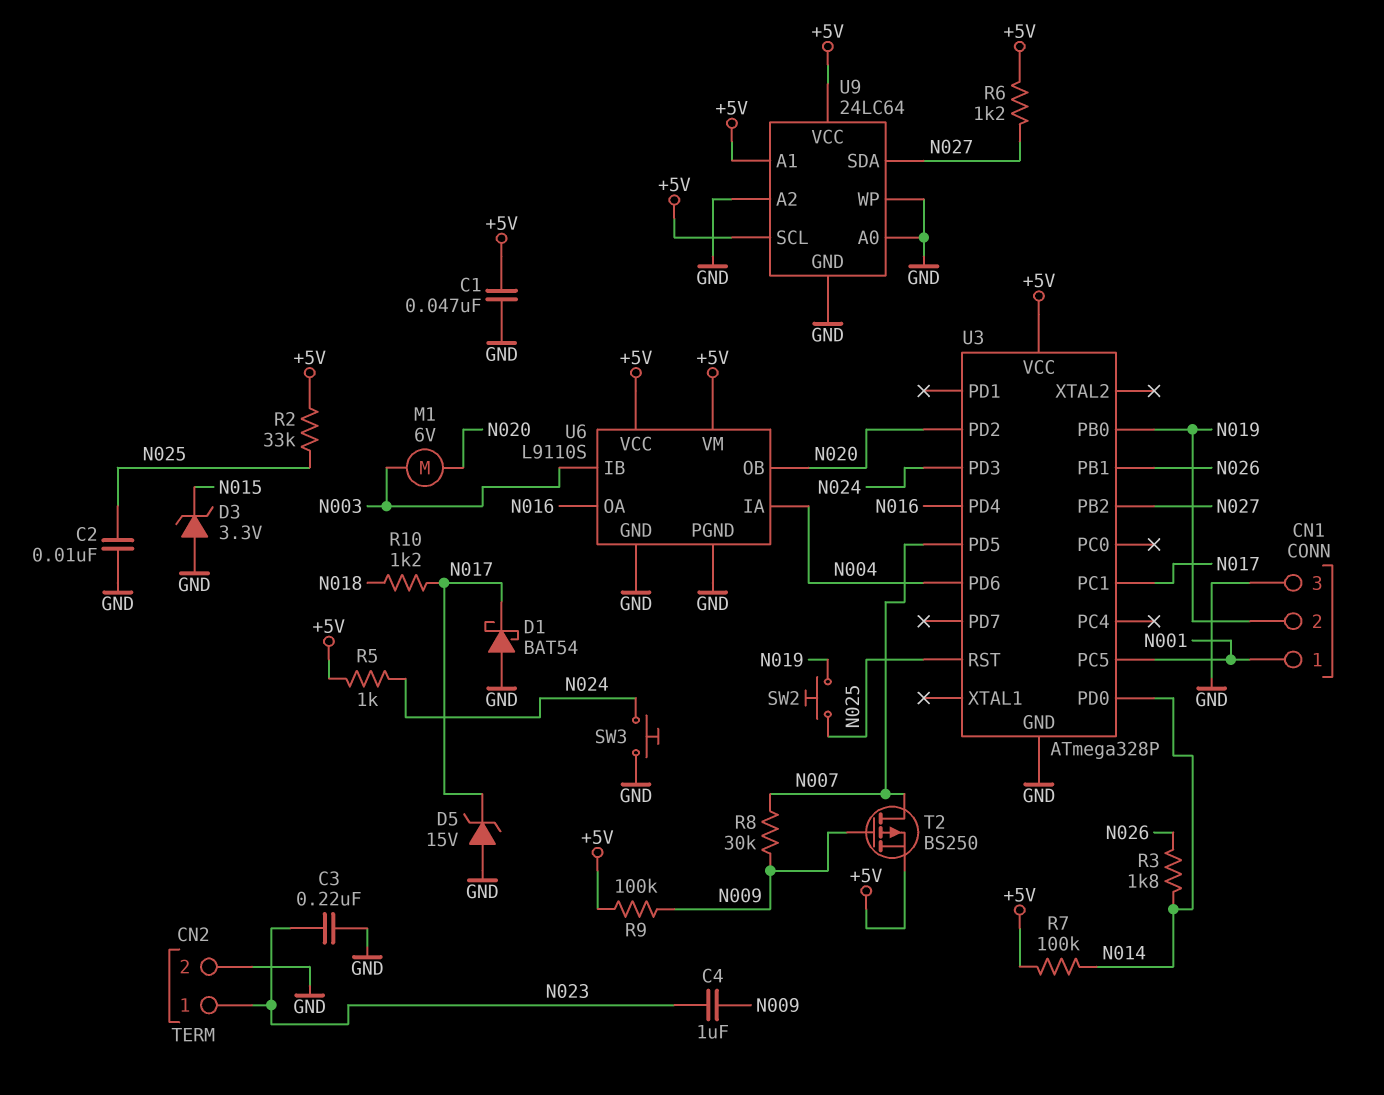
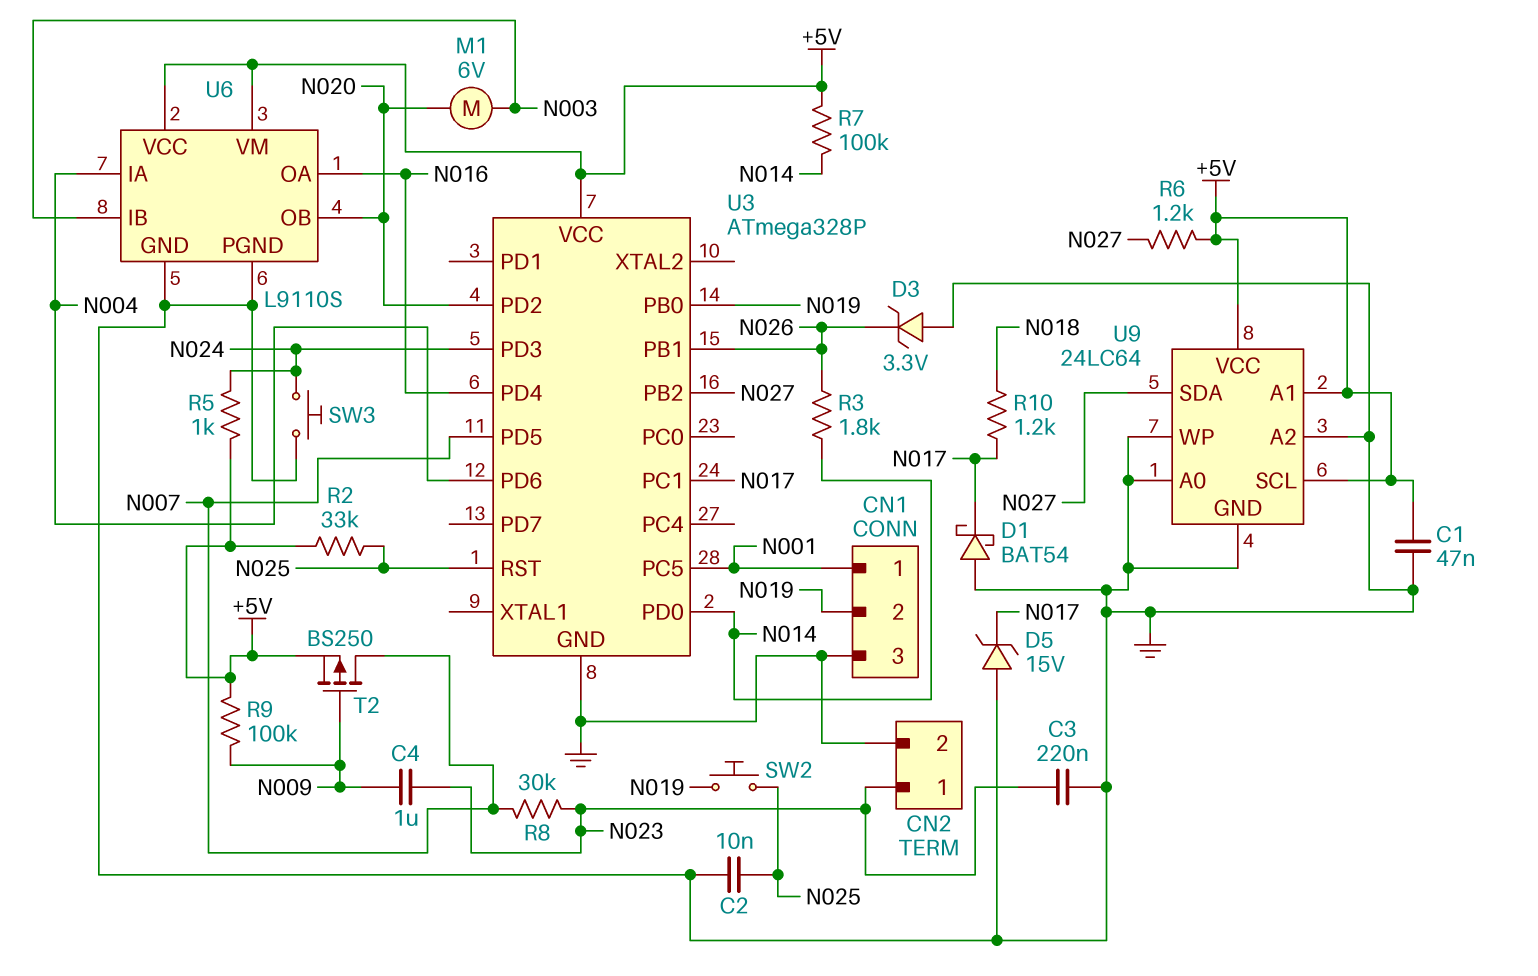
D3: zener 3.3V (A GND, K N015) -> zener 3.3V (A GND, K N026)
R8: 30k (N007, N009) -> 30k (N007, N023)

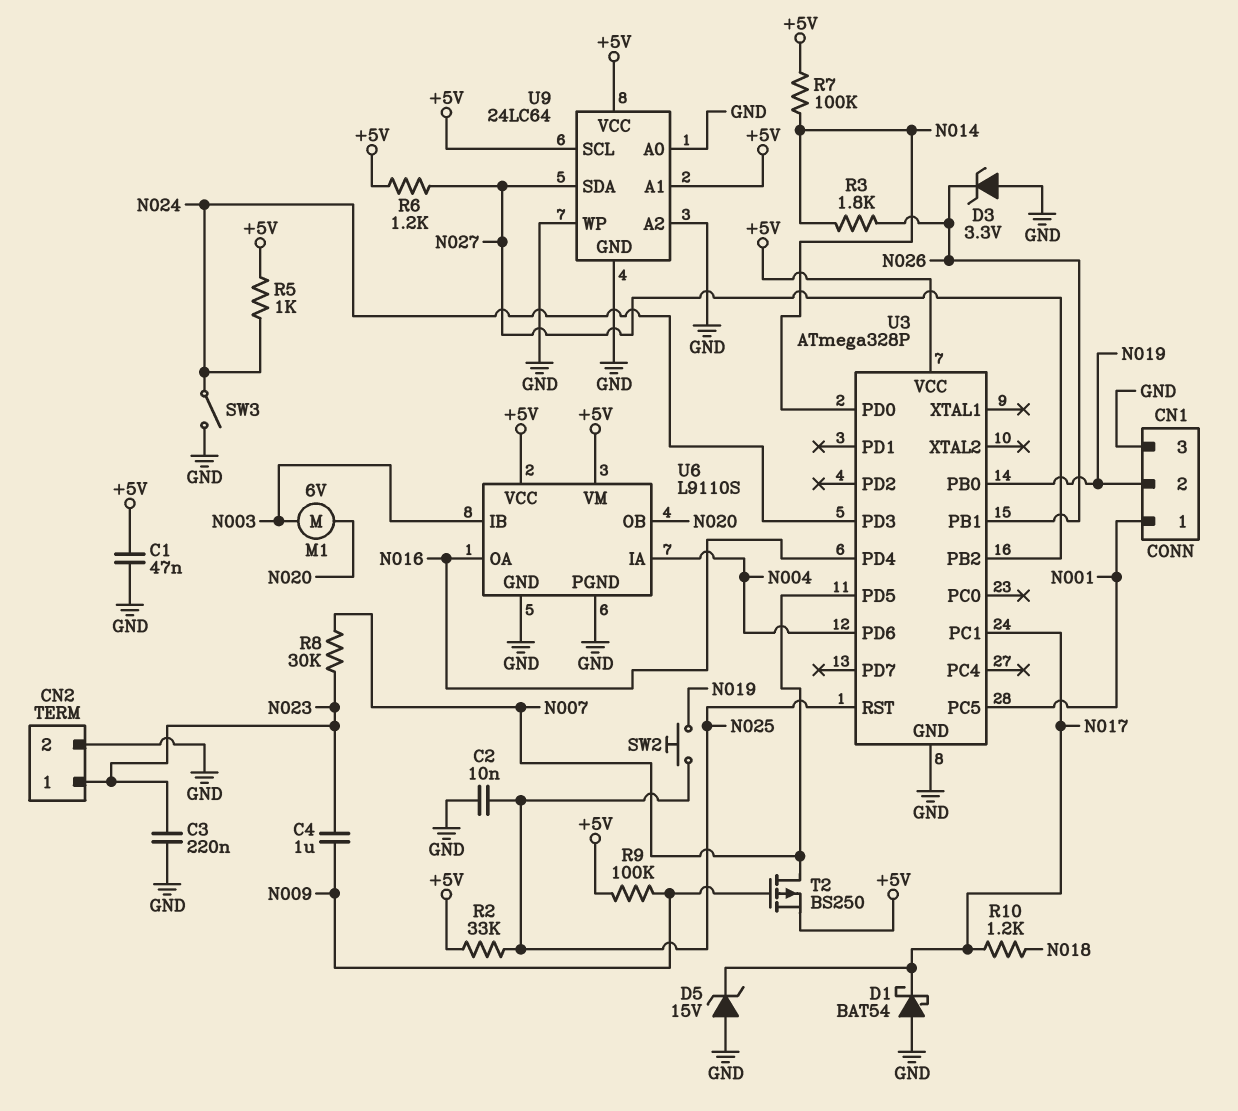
SW3: button (GND, N024) -> switch (GND, N024)
U3 pin PD2: N020 -> none

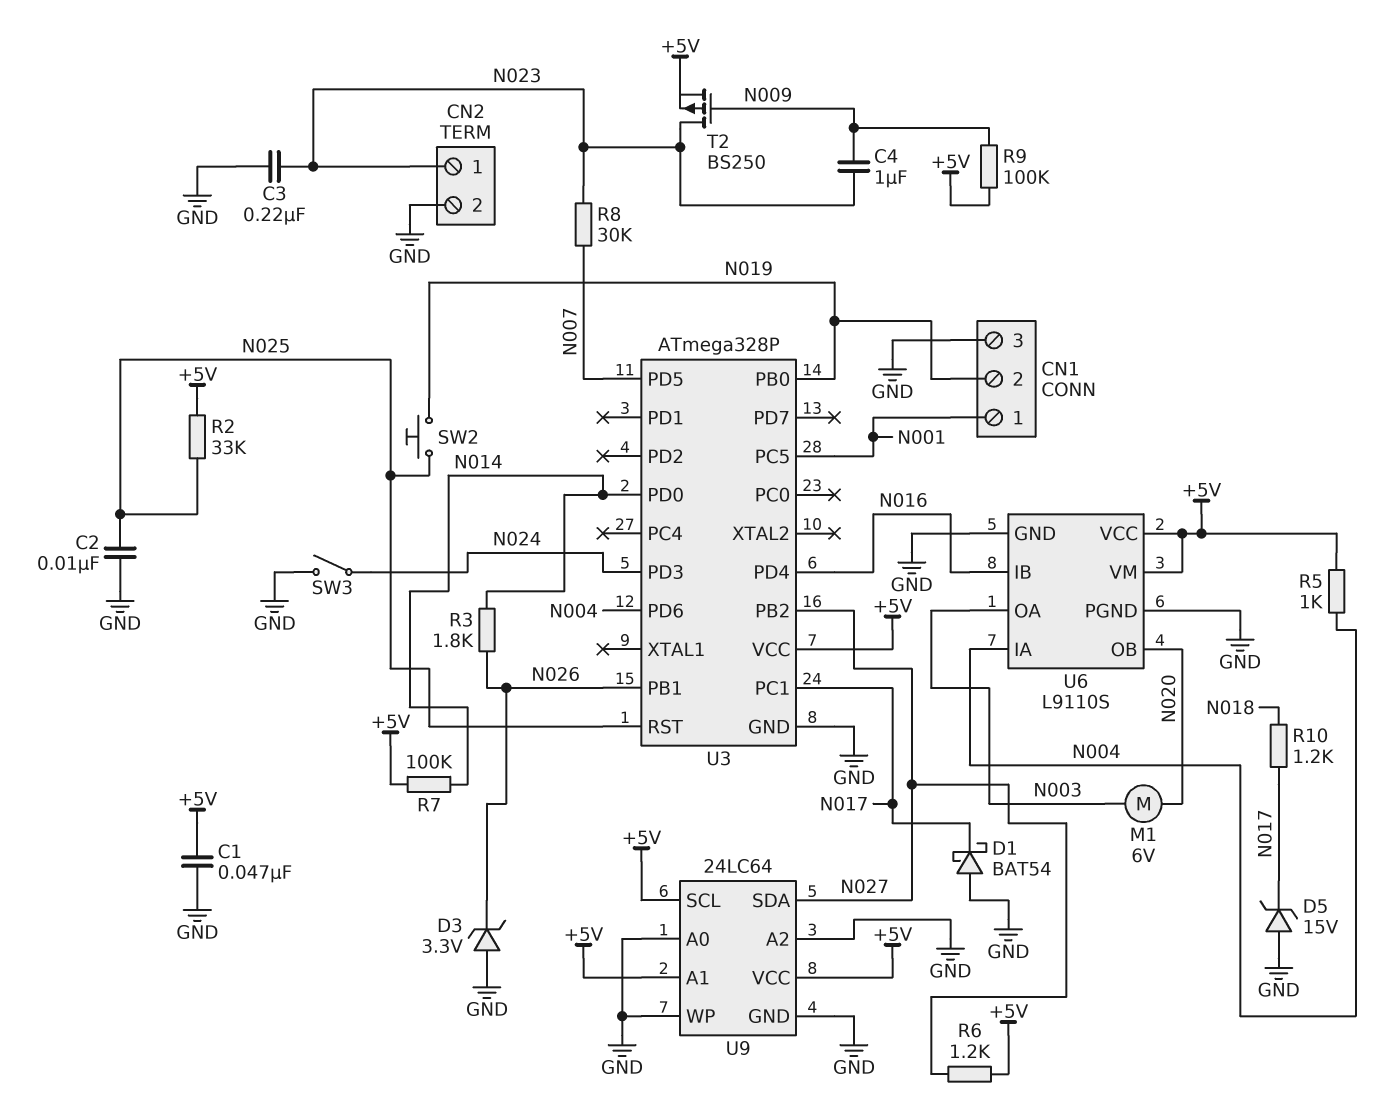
R5: 1k (+5V, N024) -> 1k (+5V, N004)
T2: PMOS BS250 (G N009, D N007, S +5V) -> PMOS BS250 (G N009, D N023, S +5V)
U6 pin IB: N003 -> N016
U6 pin OA: N016 -> N003

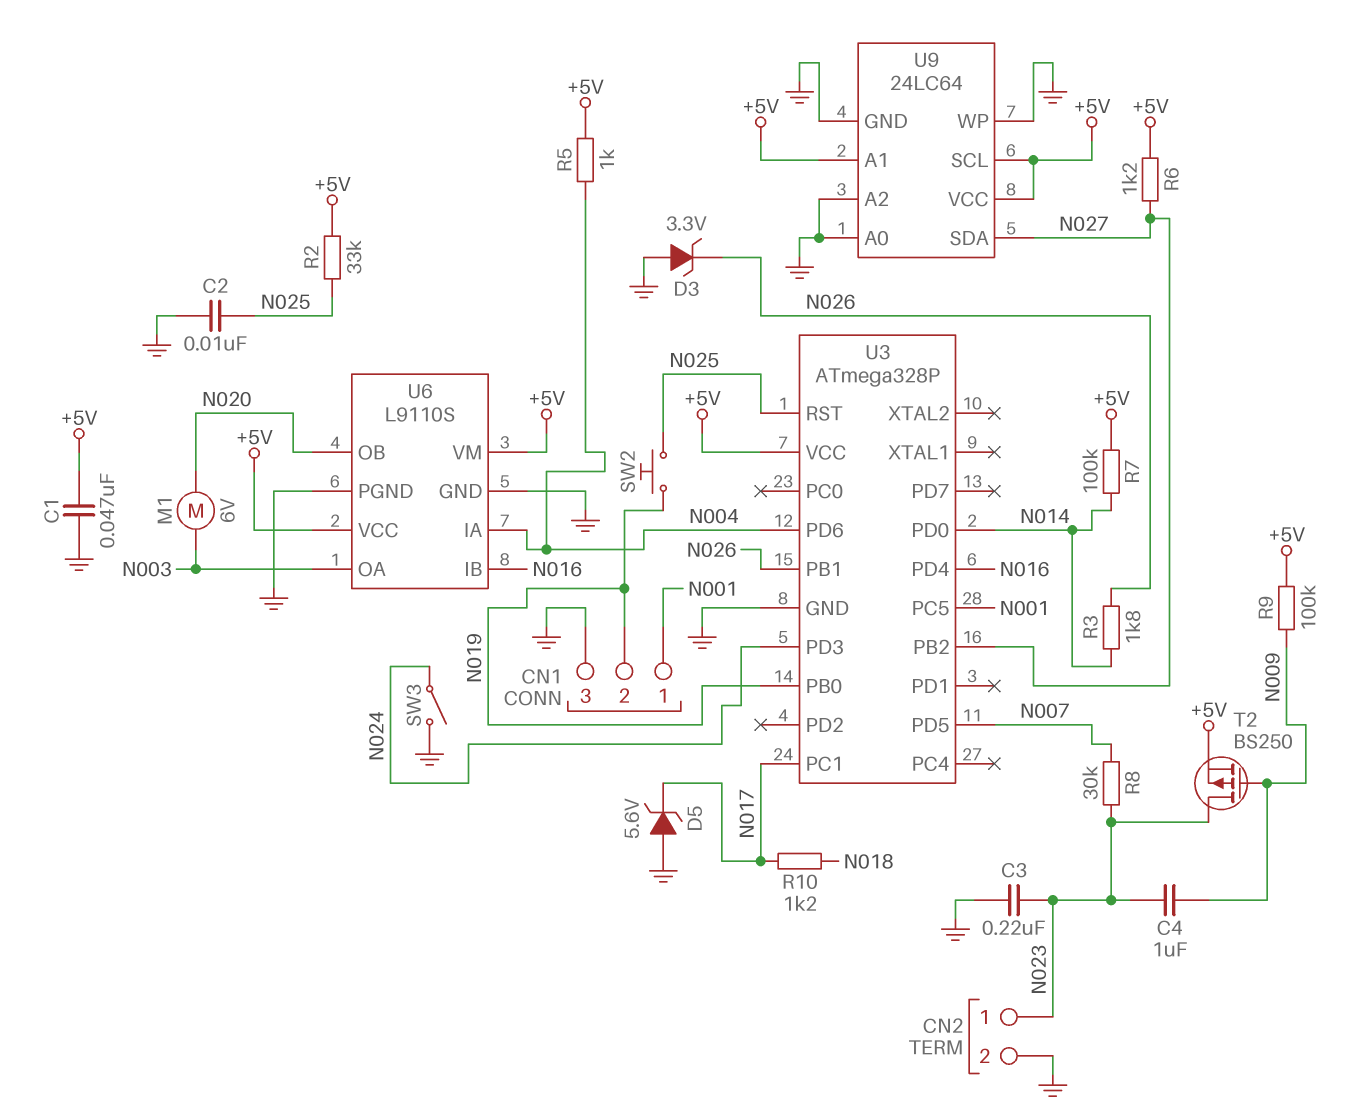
D1: schottky BAT54 (A GND, K N017) -> none
D5: zener 15V (A GND, K N017) -> zener 5.6V (A GND, K N017)

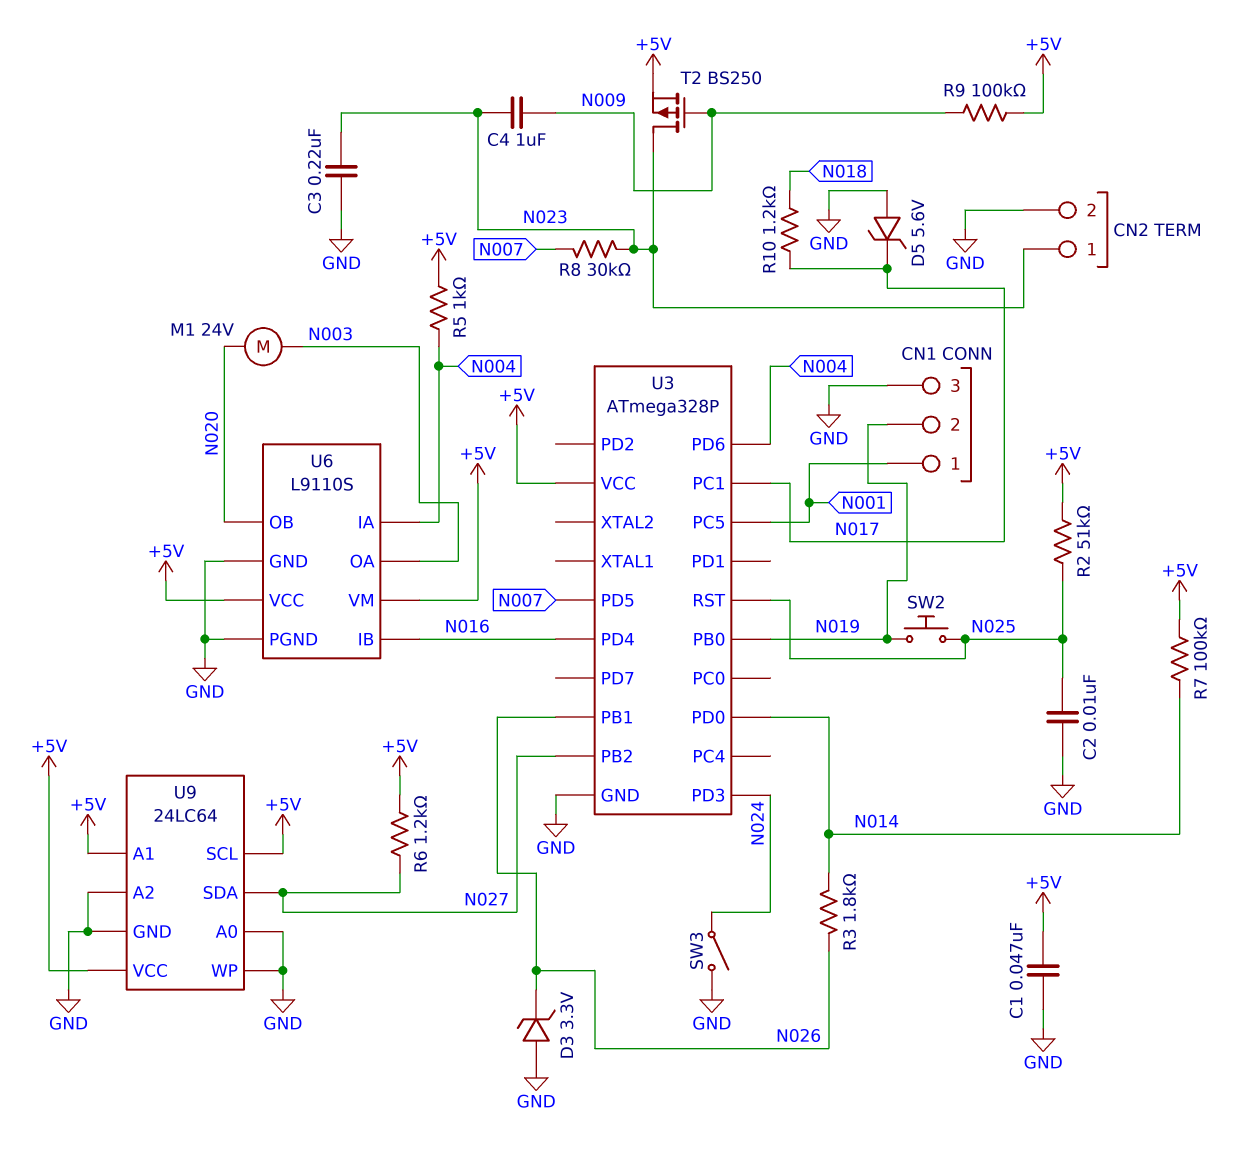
M1: motor 6V (N003, N020) -> motor 24V (N003, N020)
R2: 33k (+5V, N025) -> 51k (+5V, N025)

